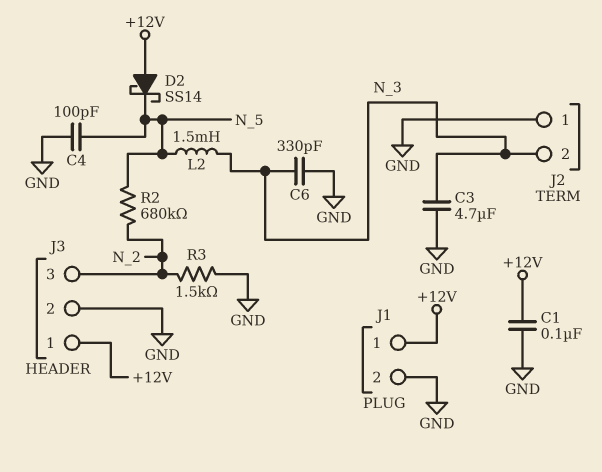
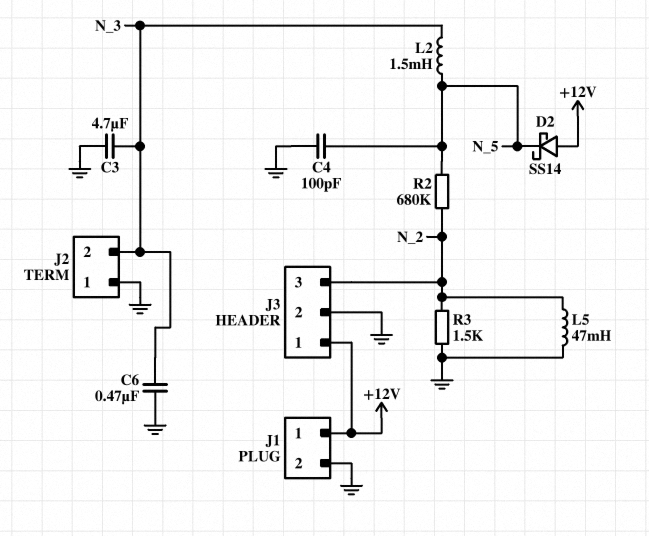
C1: 100nF (+12V, GND) -> none
C6: 330pF (GND, N_3) -> 470nF (GND, N_3)
L5: none -> 47mH (GND, N_2)

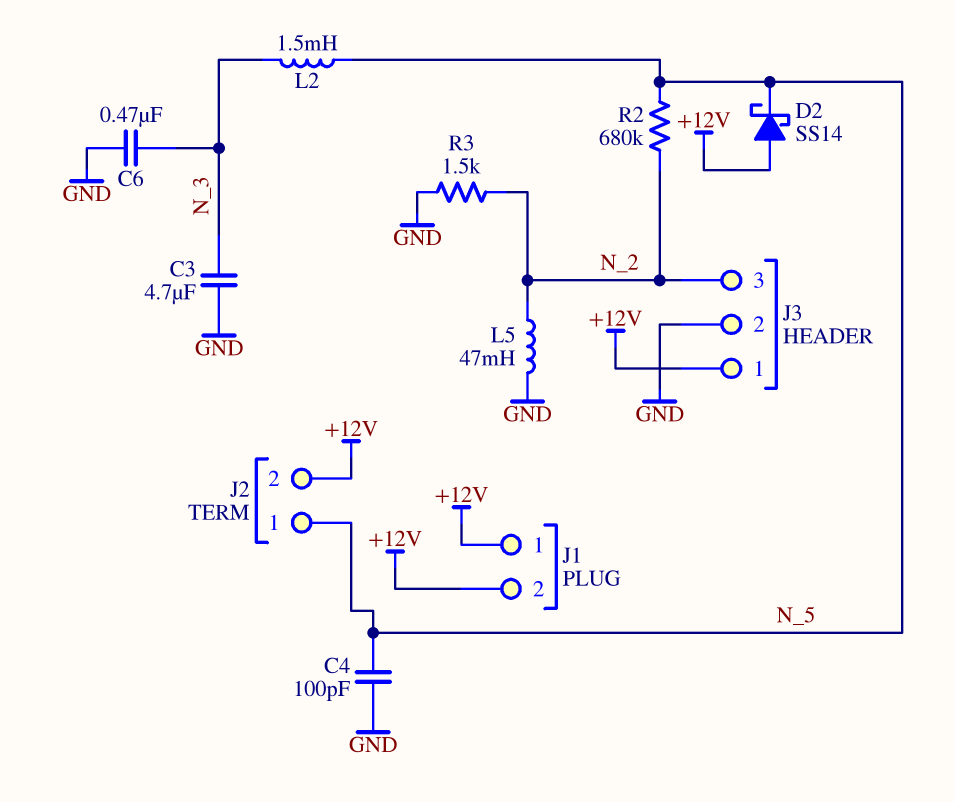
J1 pin 2: GND -> +12V
J2 pin 1: GND -> N_5
J2 pin 2: N_3 -> +12V

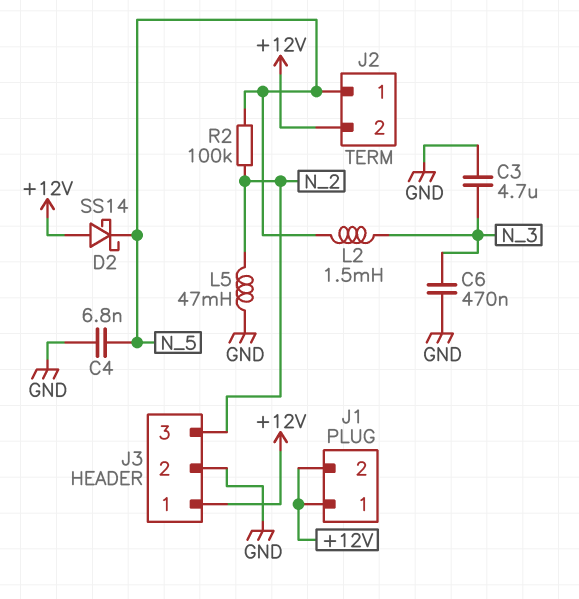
C4: 100pF (GND, N_5) -> 6.8nF (GND, N_5)
R2: 680k (N_2, N_5) -> 100k (N_2, N_5)
R3: 1.5k (GND, N_2) -> none

